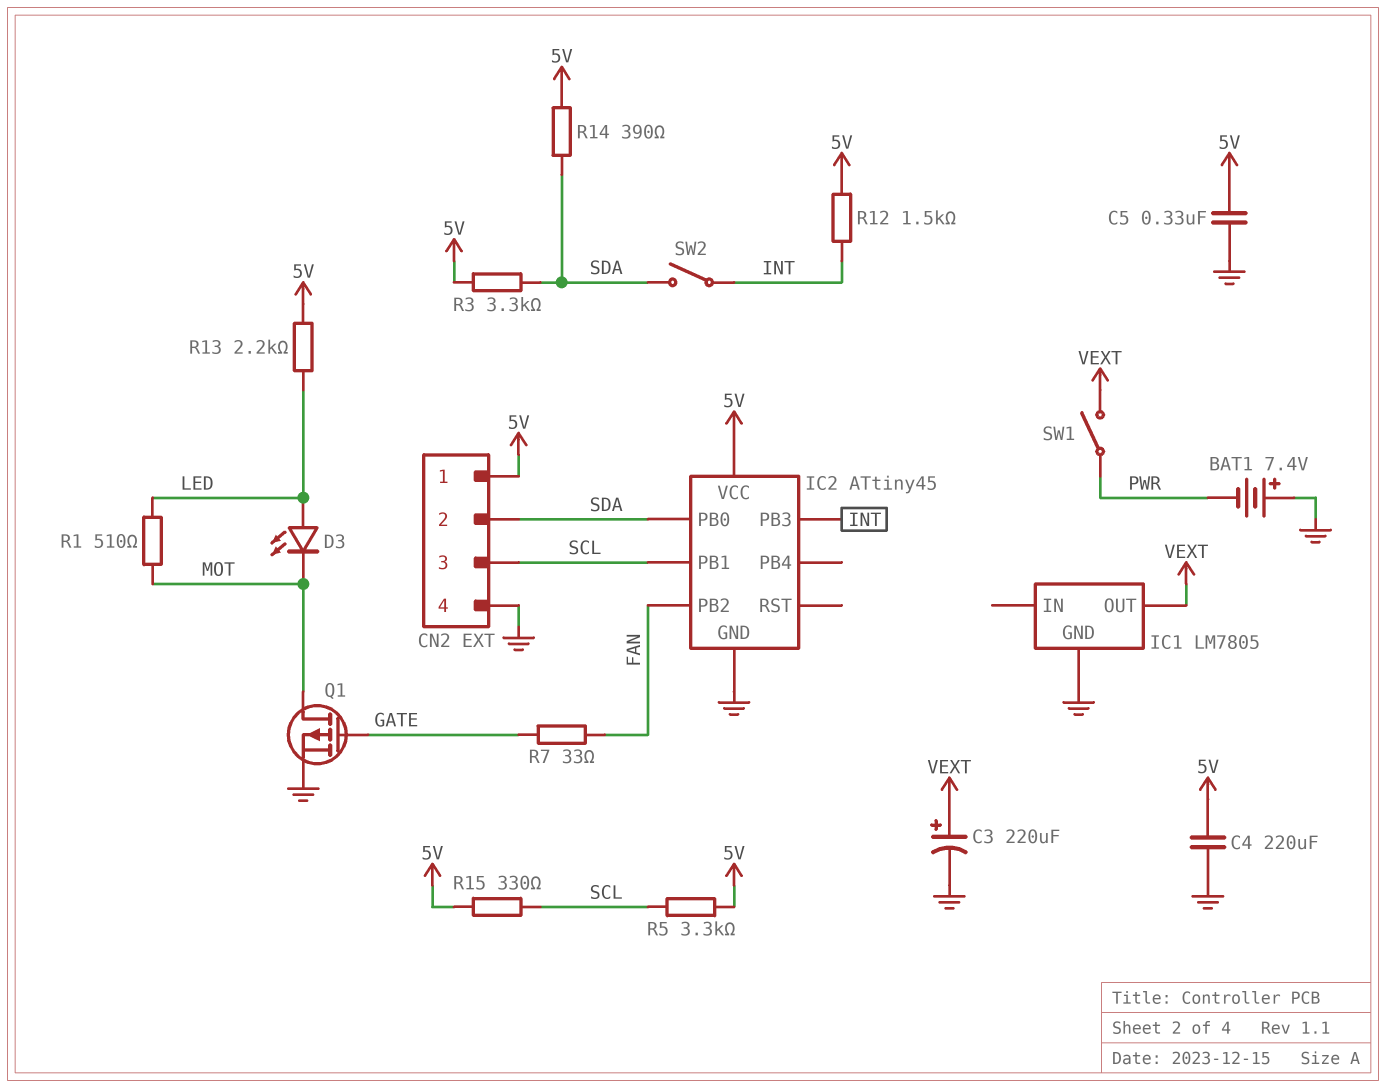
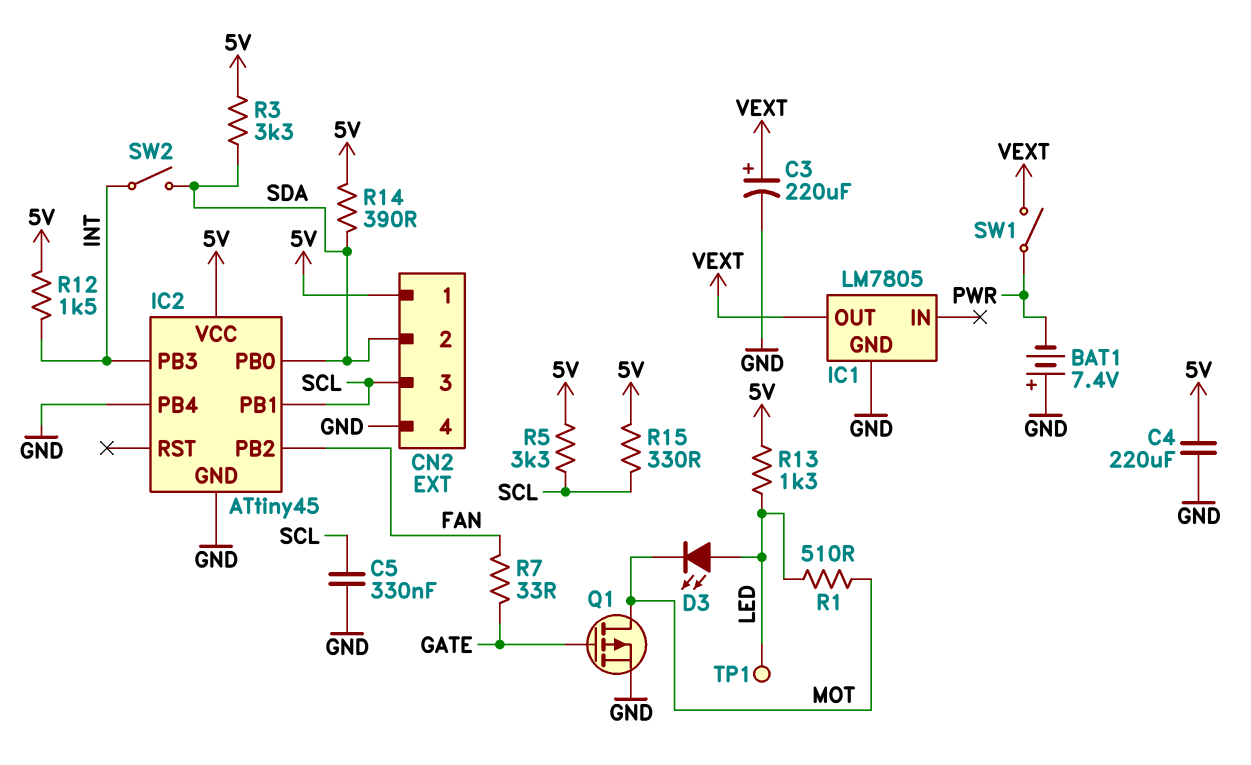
C5: 330nF (5V, GND) -> 330nF (GND, SCL)
IC2 pin PB4: none -> GND
R13: 2.2k (5V, LED) -> 1.3k (5V, LED)
TP1: none -> test point (LED)

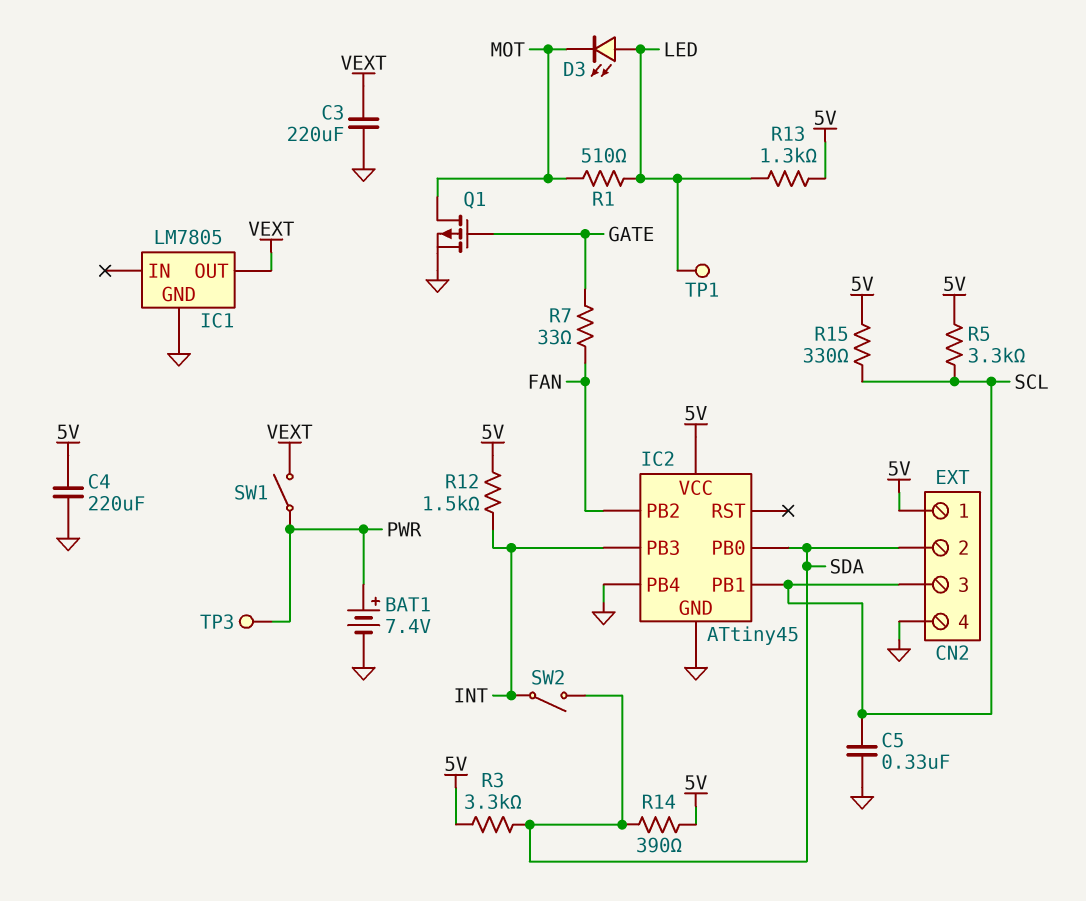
BAT1: 7.4V (plus GND, minus PWR) -> 7.4V (plus PWR, minus GND)
C3: 220uF (plus VEXT, minus GND) -> 220uF (GND, VEXT)
TP3: none -> test point (PWR)

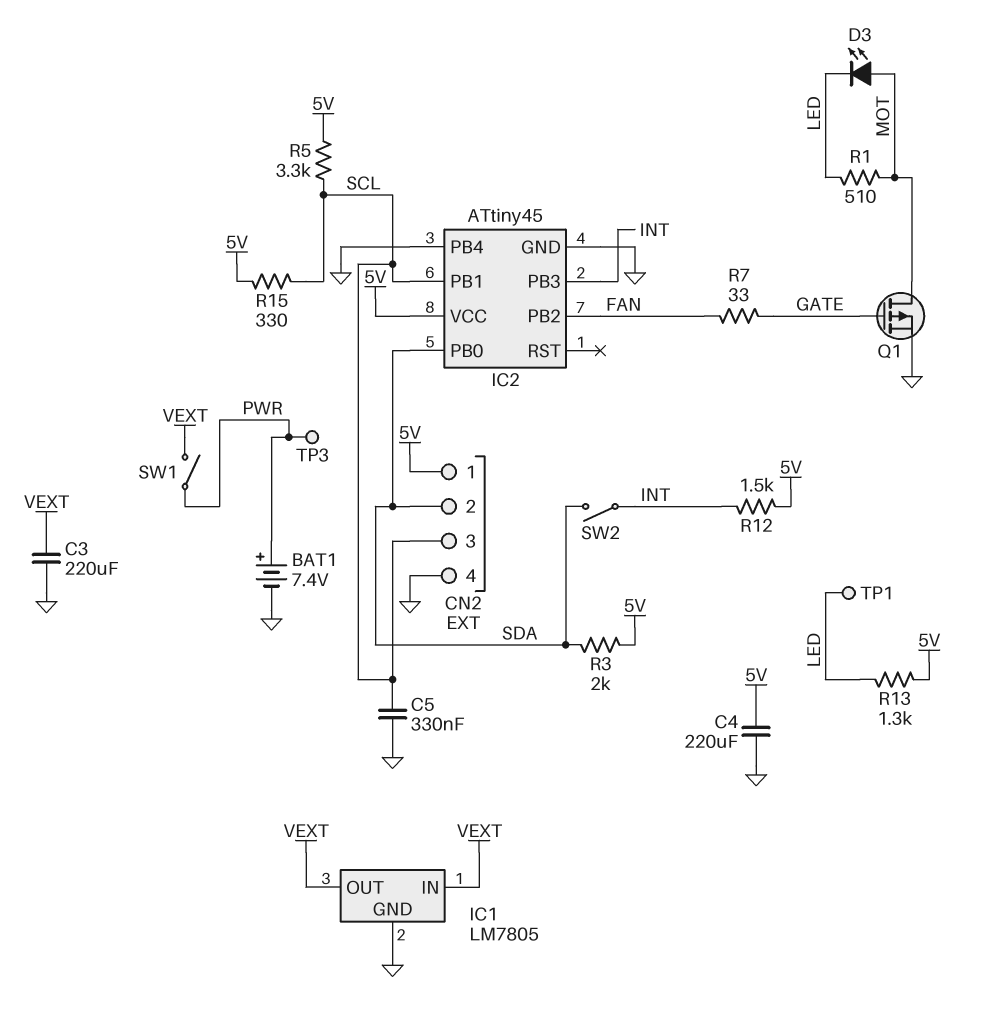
D3: LED (A LED, K MOT) -> LED (A MOT, K LED)
IC1 pin IN: none -> VEXT
R3: 3.3k (5V, SDA) -> 2k (5V, SDA)
R14: 390 (5V, SDA) -> none

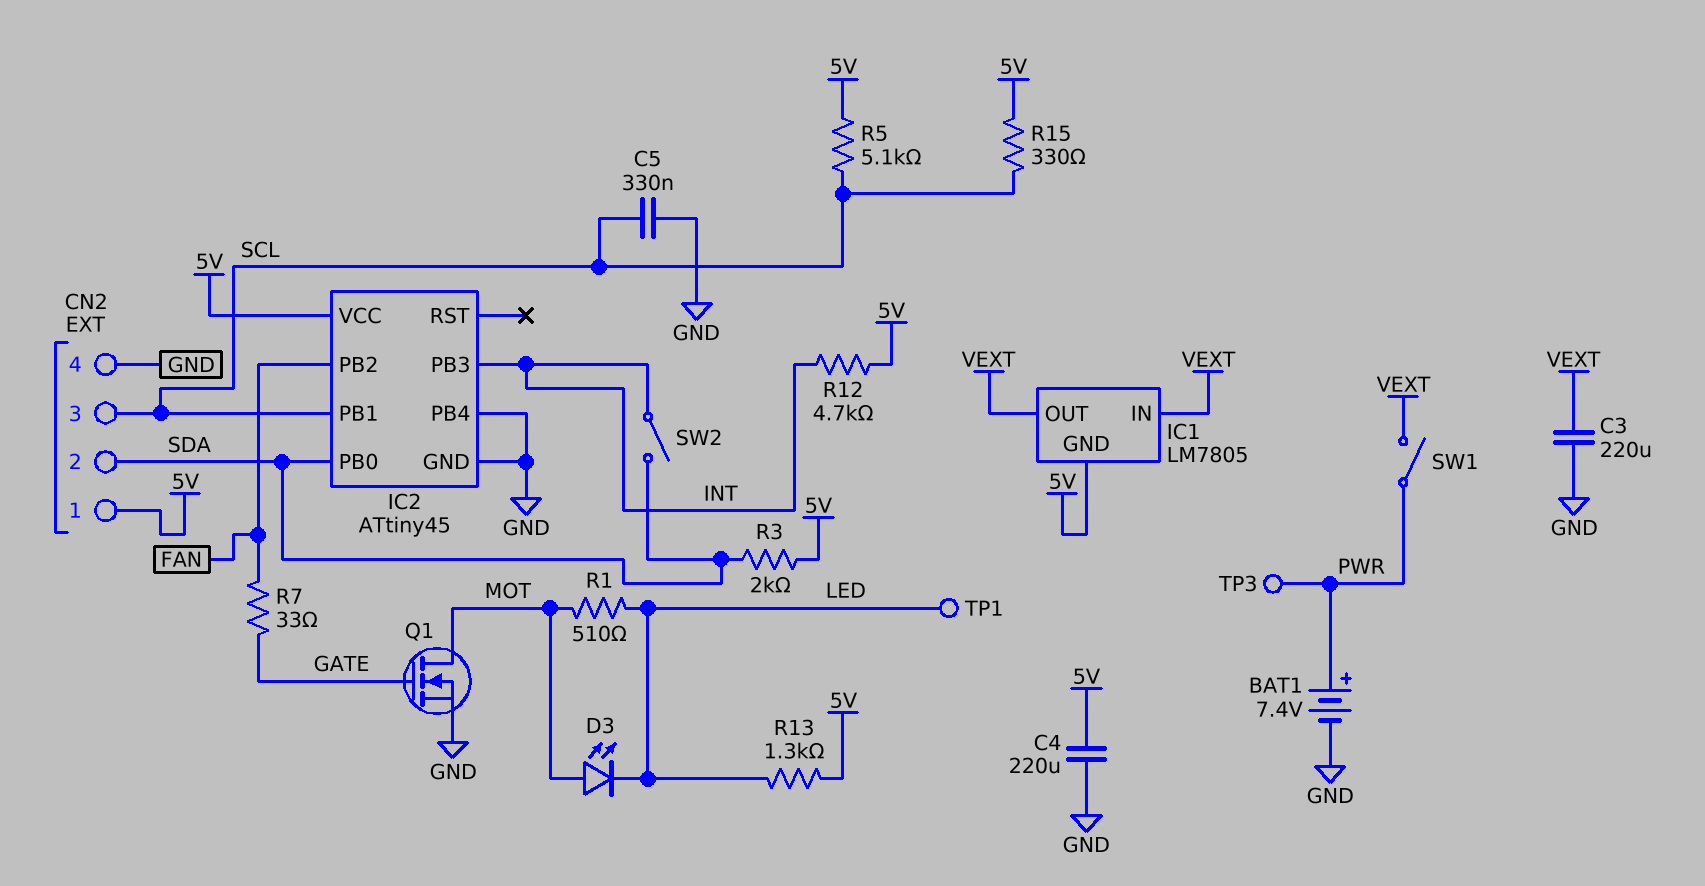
IC1 pin GND: GND -> 5V
Q1: PMOS (G GATE, D MOT, S GND) -> NMOS (G GATE, D MOT, S GND)
R5: 3.3k (5V, SCL) -> 5.1k (5V, SCL)
R12: 1.5k (5V, INT) -> 4.7k (5V, INT)

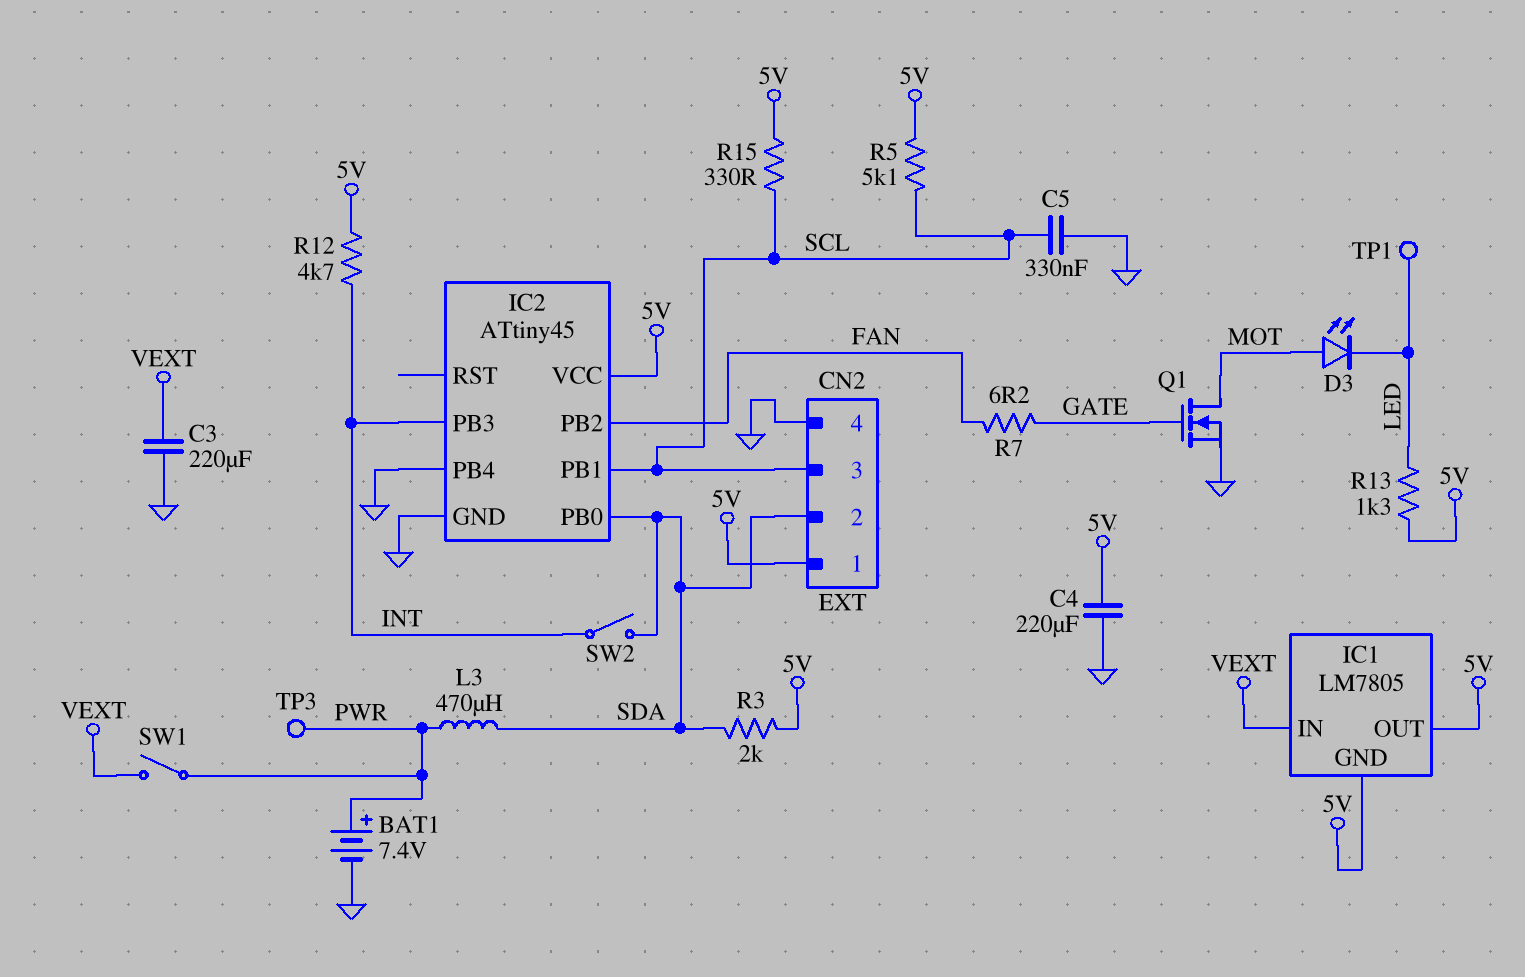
IC1 pin OUT: VEXT -> 5V
L3: none -> 470uH (PWR, SDA)
R1: 510 (LED, MOT) -> none
R7: 33 (FAN, GATE) -> 6.2 (FAN, GATE)

